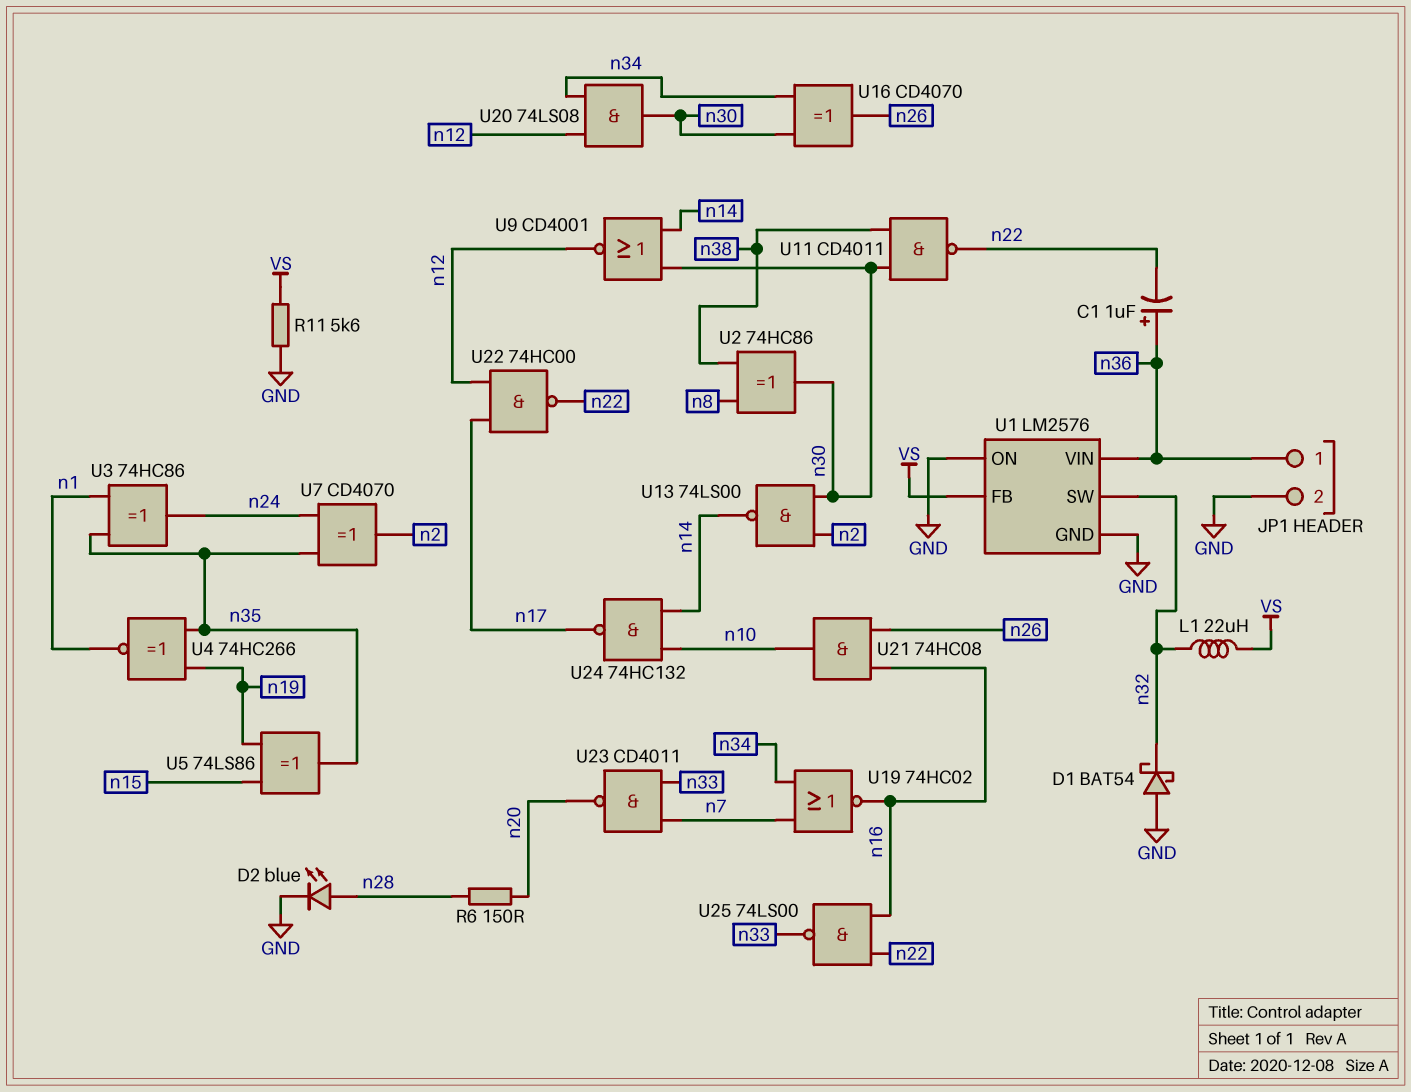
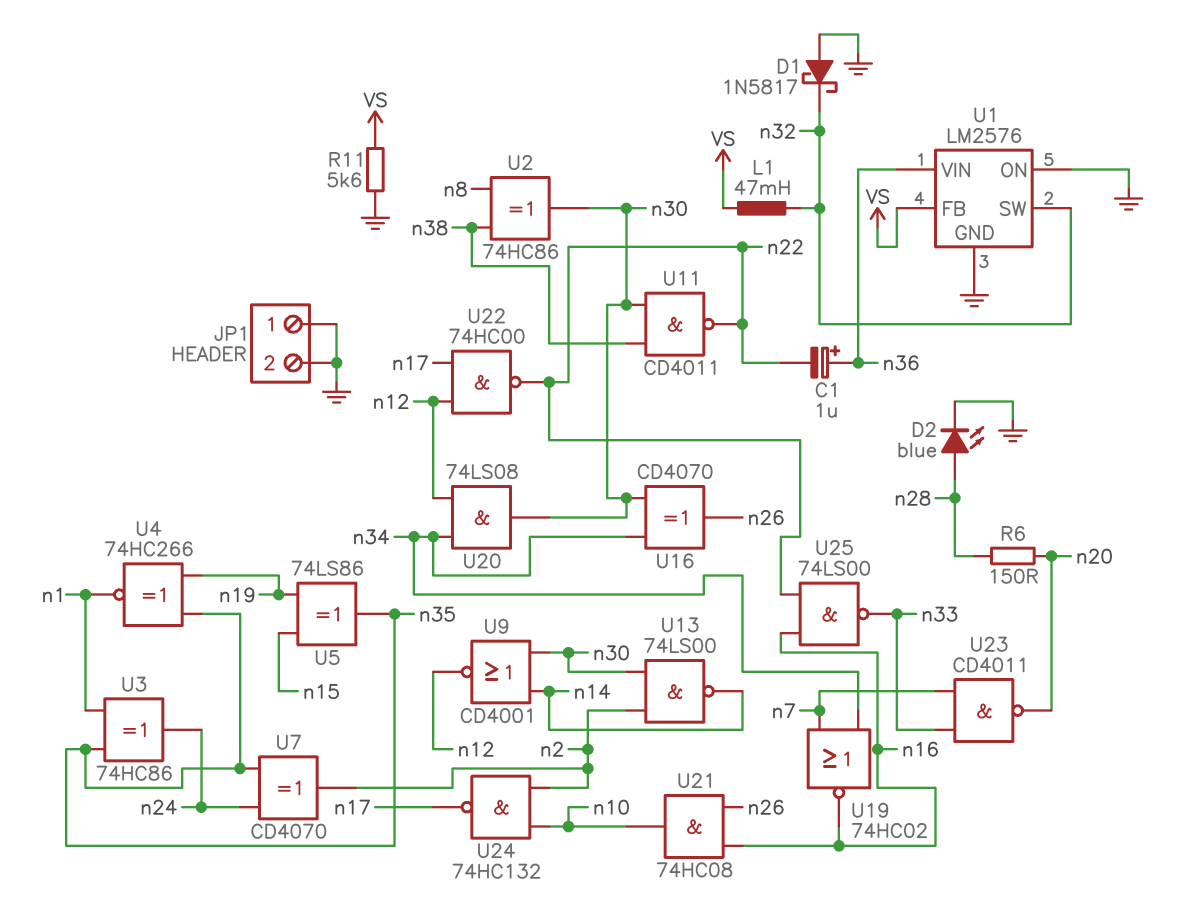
D1: schottky BAT54 (A GND, K n32) -> schottky 1N5817 (A GND, K n32)
JP1 pin 1: n36 -> GND
L1: 22uH (VS, n32) -> 47mH (VS, n32)
U24: NAND 74HC132 (in n10, in n14, out n17) -> NAND 74HC132 (in n2, in n10, out n17)

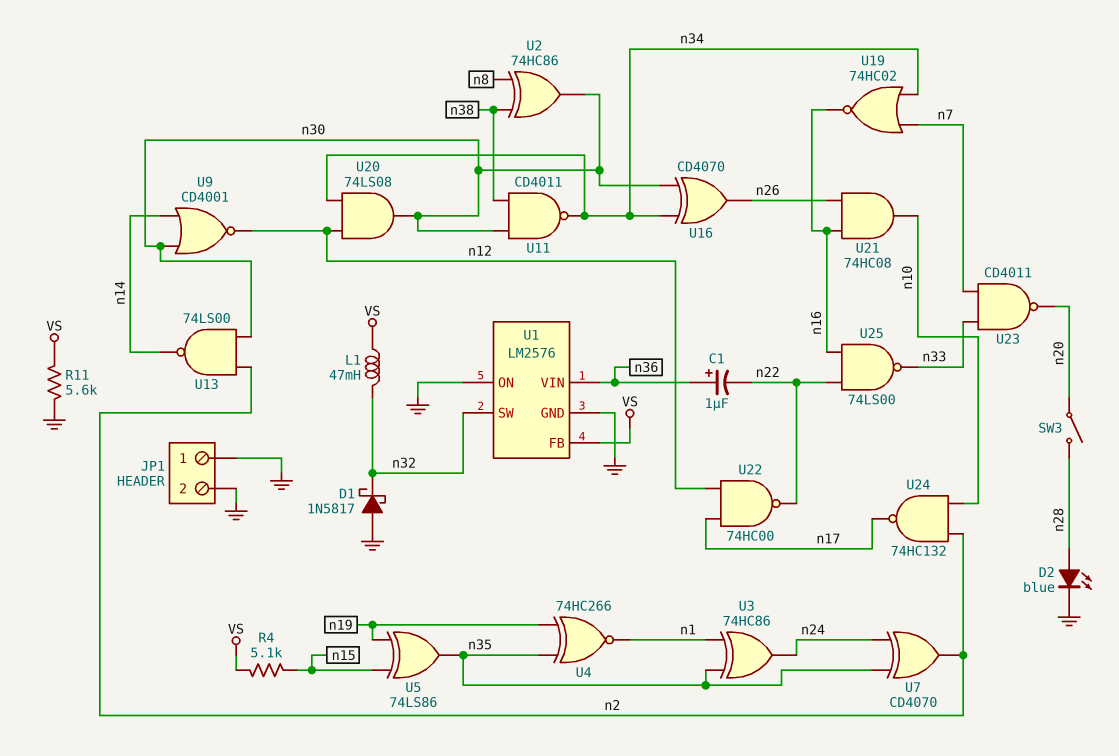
R4: none -> 5.1k (VS, n15)
R6: 150 (n20, n28) -> none
SW3: none -> switch (n20, n28)
U11: NAND CD4011 (in n30, in n38, out n22) -> NAND CD4011 (in n30, in n38, out n34)

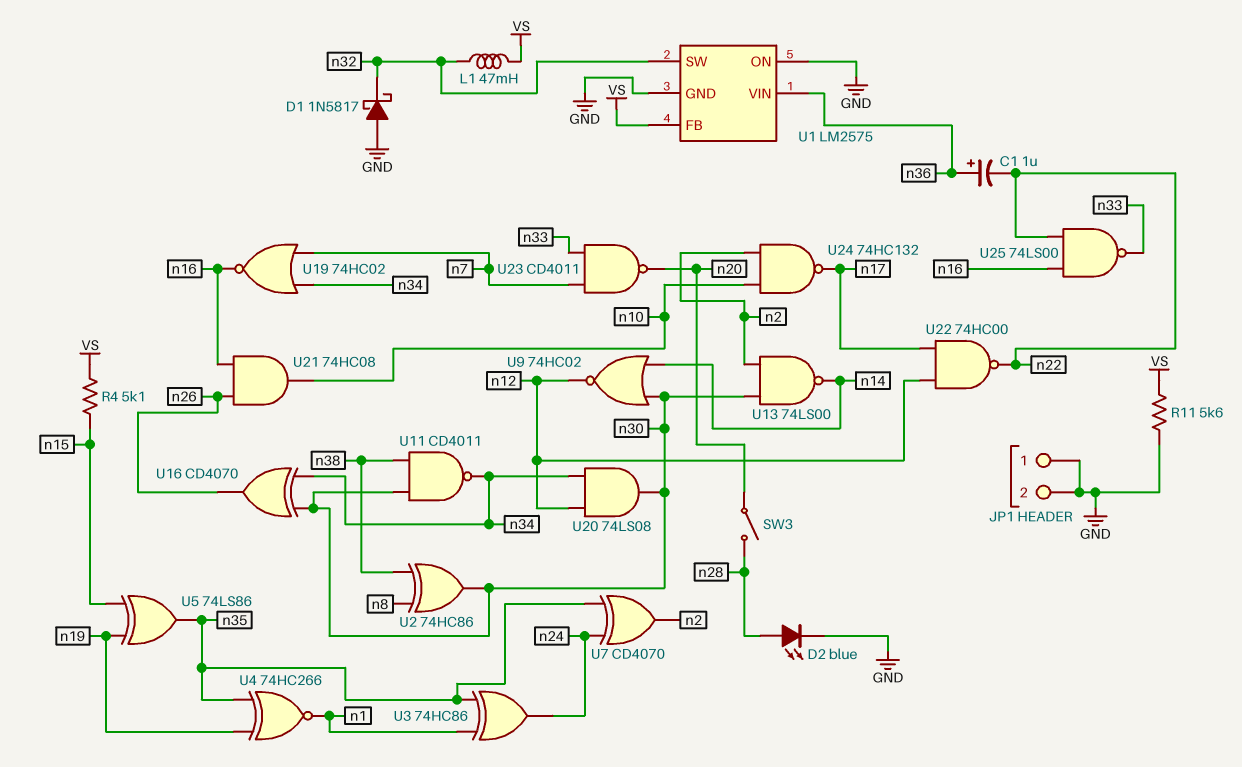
U1: LM2576 -> LM2575
U9: NOR CD4001 (in n14, in n30, out n12) -> NOR 74HC02 (in n14, in n30, out n12)

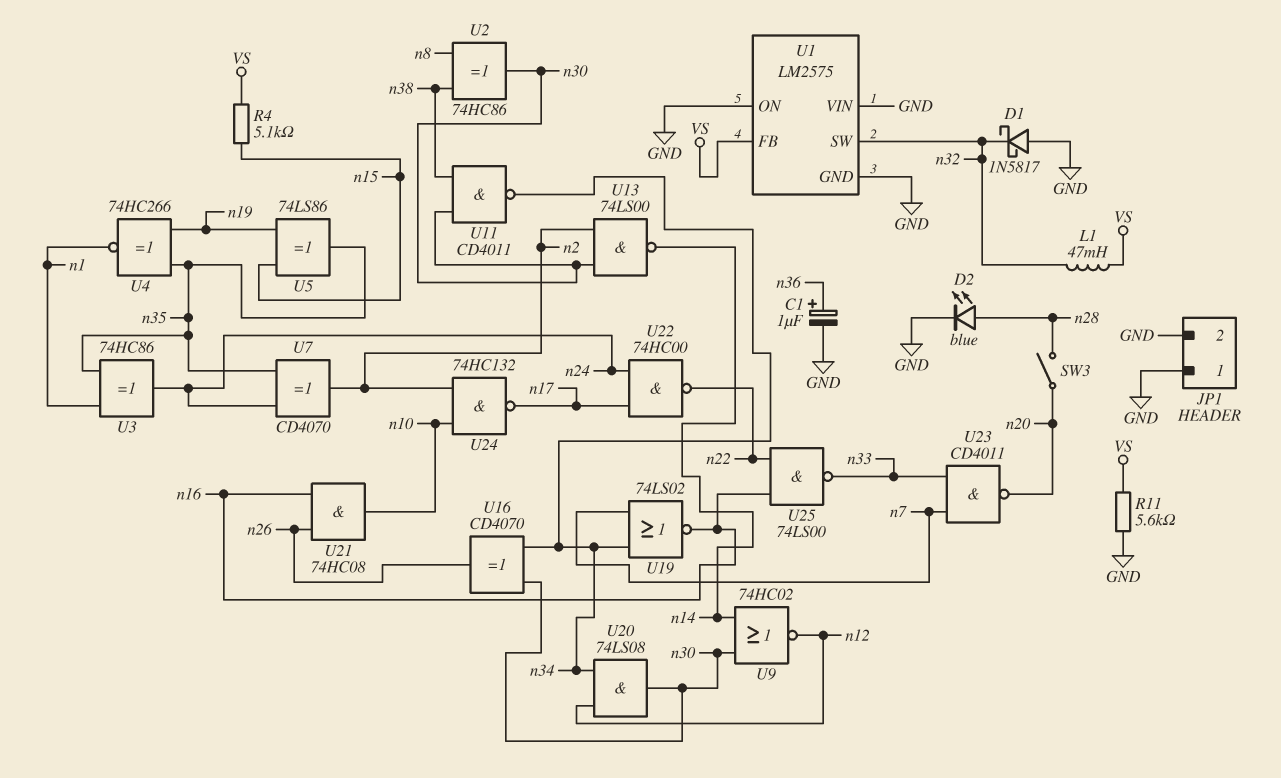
C1: 1uF (plus n36, minus n22) -> 1uF (plus n36, minus GND)
U1 pin VIN: n36 -> GND
U19: NOR 74HC02 (in n7, in n34, out n16) -> NOR 74LS02 (in n7, in n34, out n16)
U22: NAND 74HC00 (in n12, in n17, out n22) -> NAND 74HC00 (in n17, in n24, out n22)

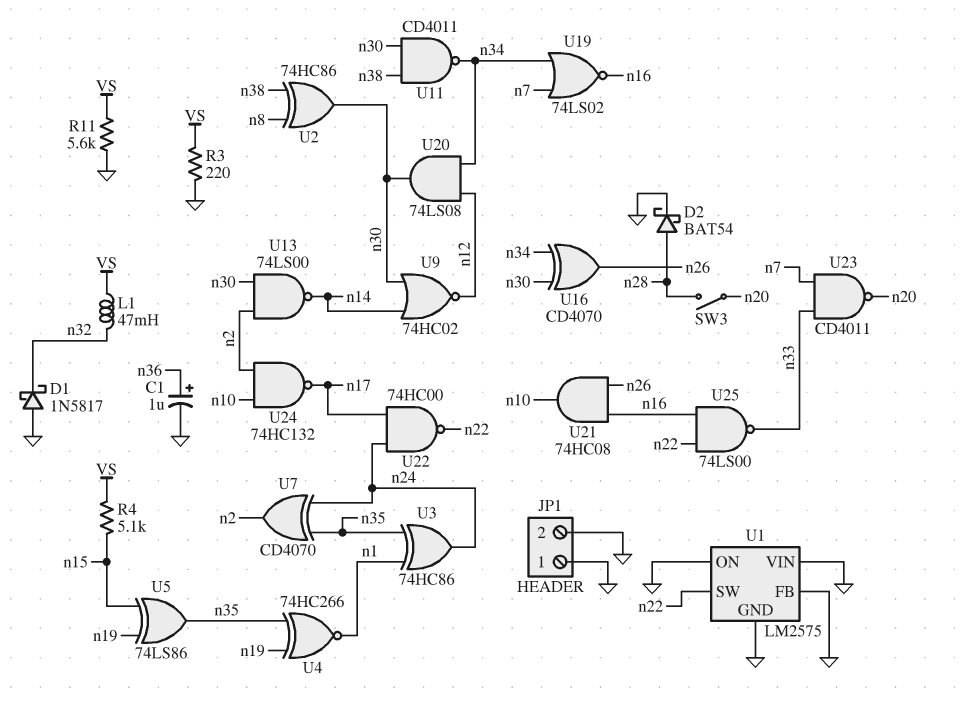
D2: LED blue (A n28, K GND) -> schottky BAT54 (A n28, K GND)
R3: none -> 220 (GND, VS)
U1 pin FB: VS -> GND
U1 pin SW: n32 -> n22

